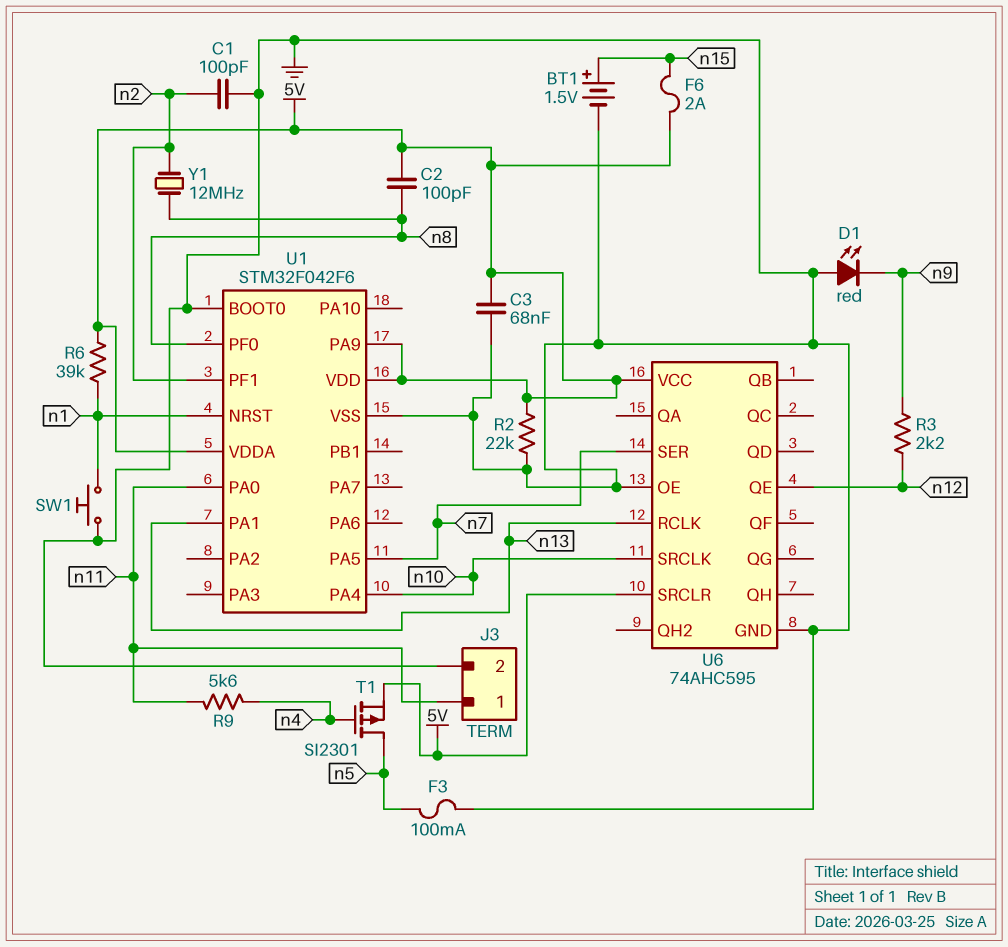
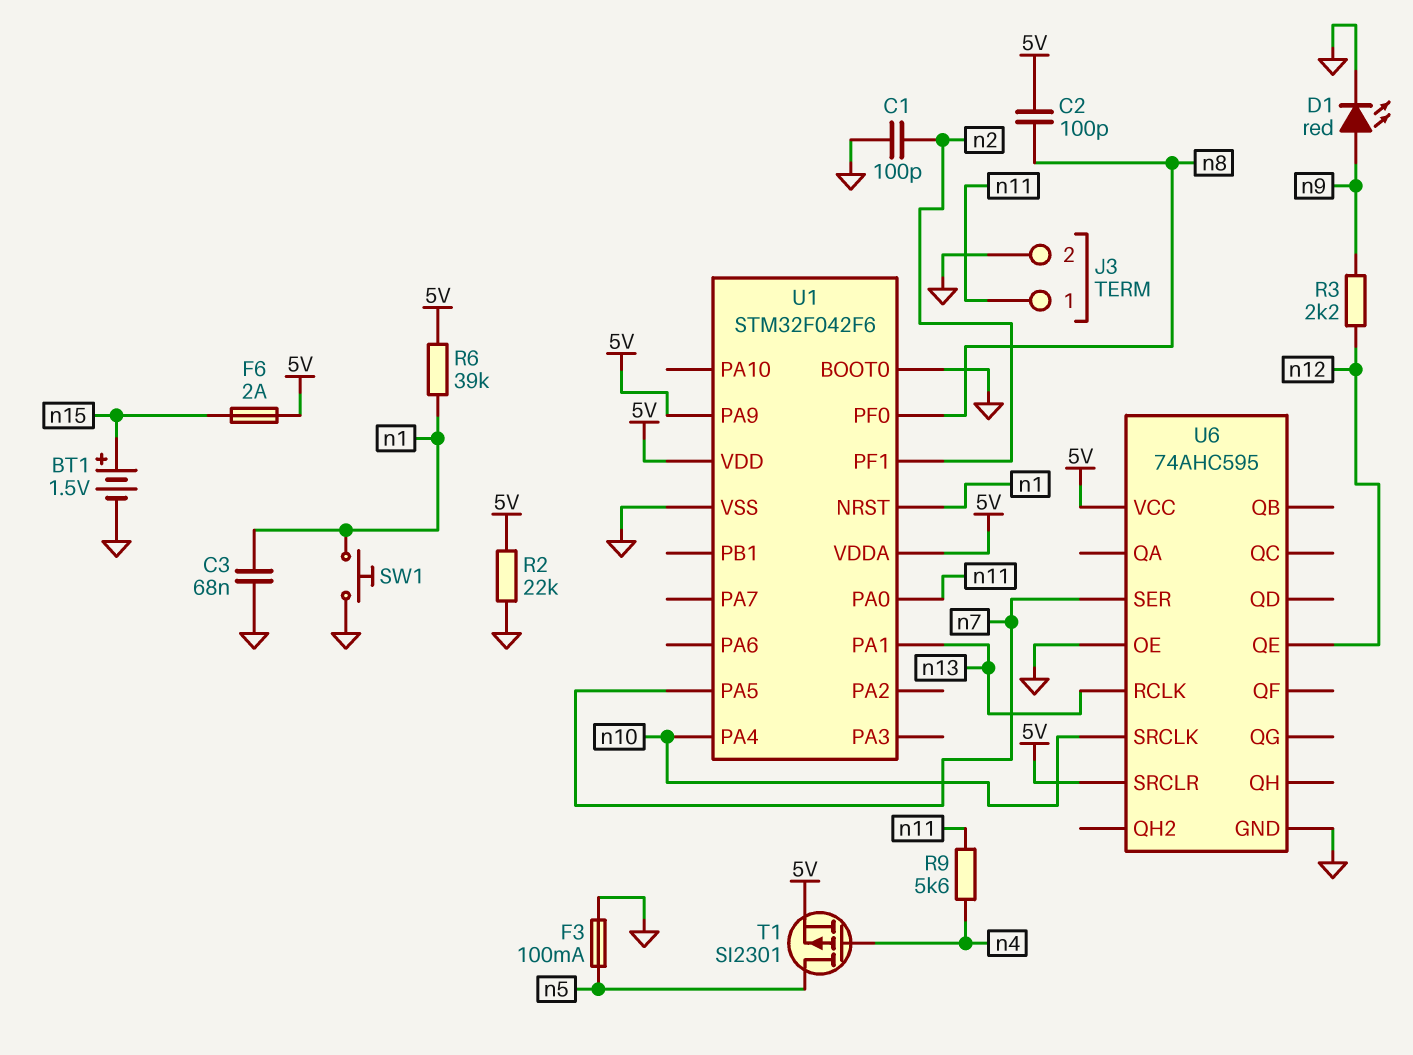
C3: 68nF (5V, GND) -> 68nF (GND, n1)
D1: LED red (A GND, K n9) -> LED red (A n9, K GND)
Y1: 12MHz (n2, n8) -> none

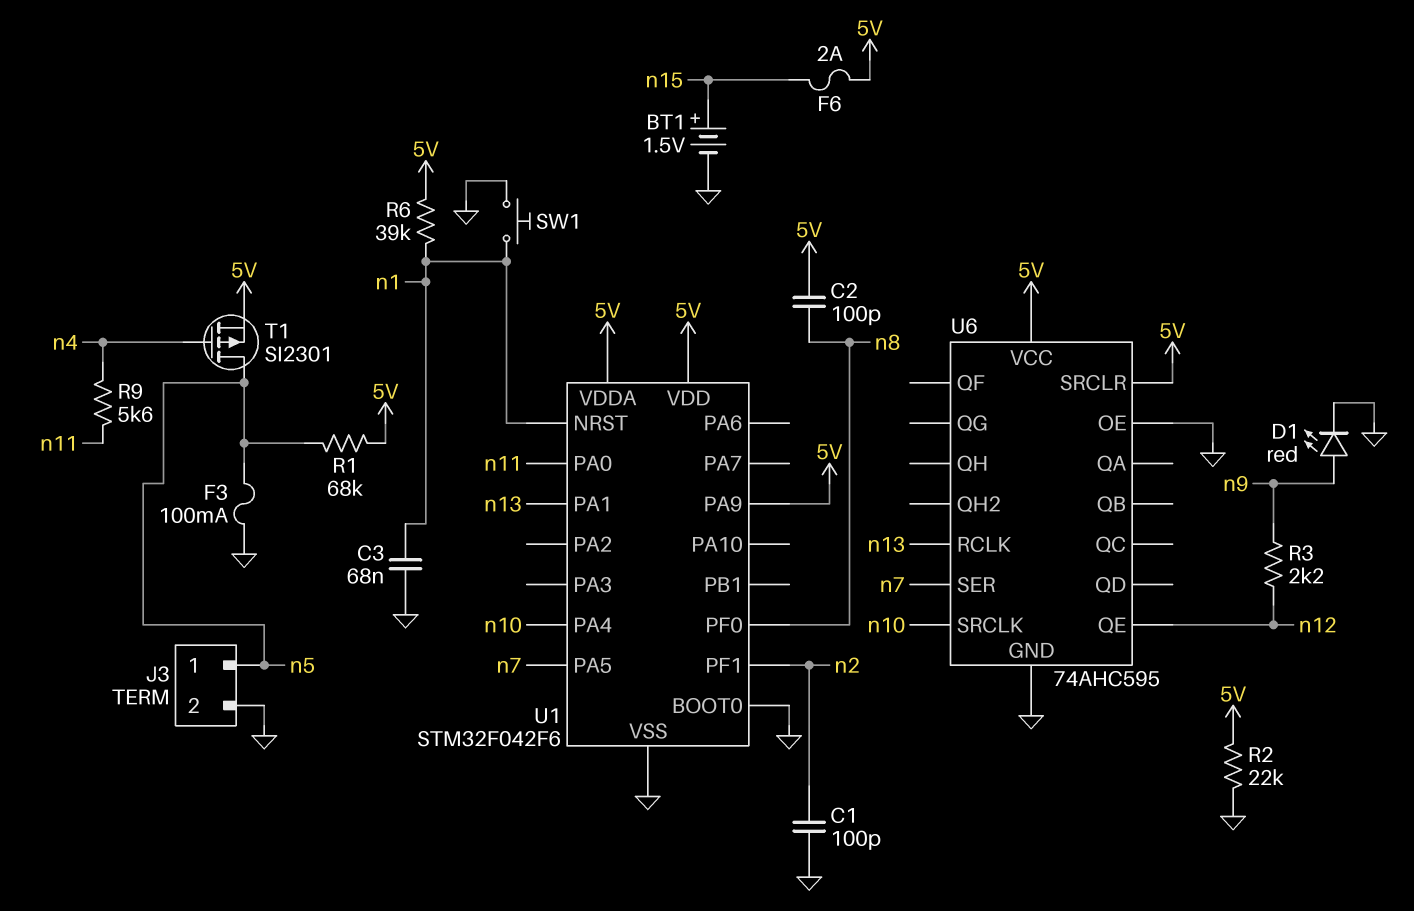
J3 pin 1: n11 -> n5
R1: none -> 68k (5V, n5)

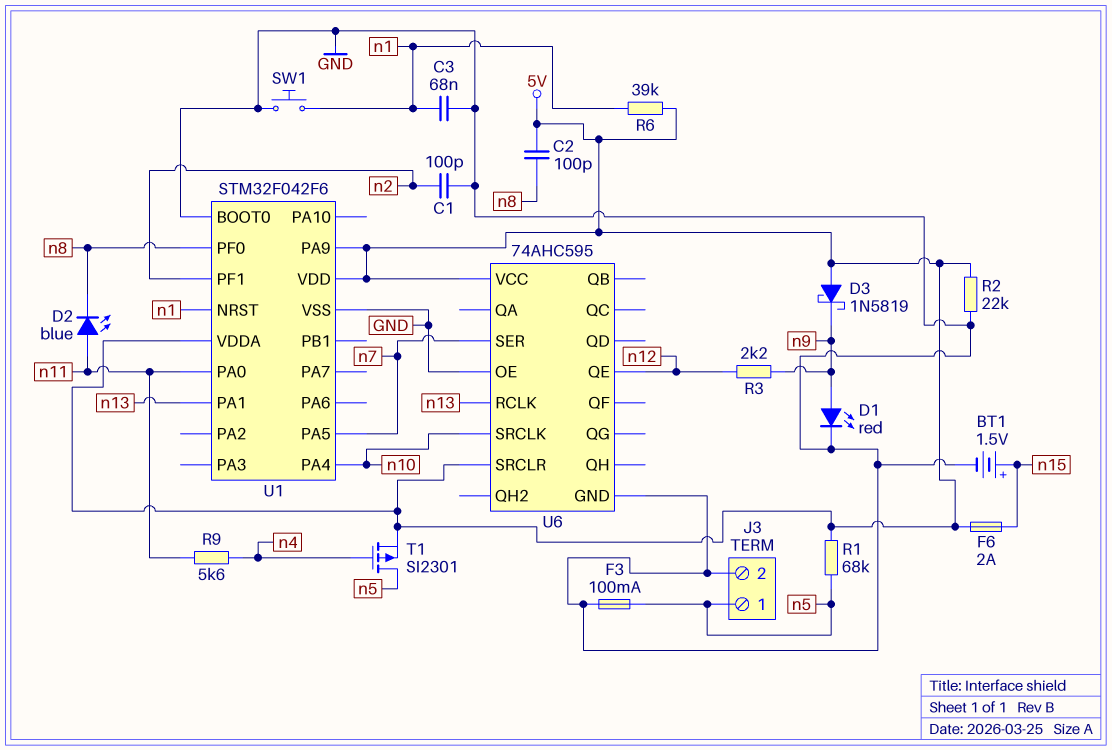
D2: none -> LED blue (A n11, K n8)
D3: none -> schottky 1N5819 (A 5V, K n9)

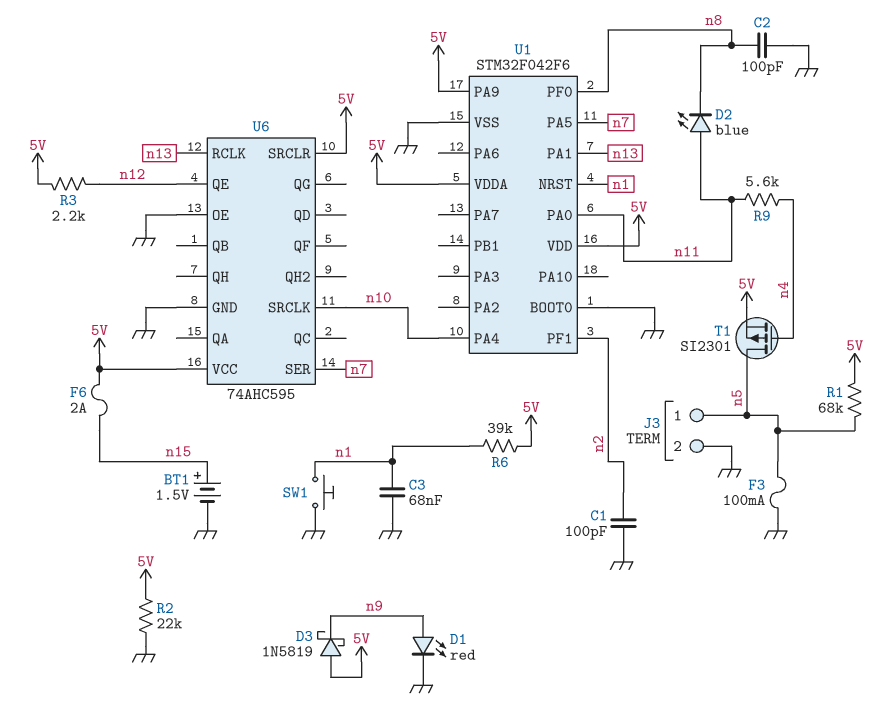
C2: 100pF (5V, n8) -> 100pF (GND, n8)
R3: 2.2k (n9, n12) -> 2.2k (5V, n12)

